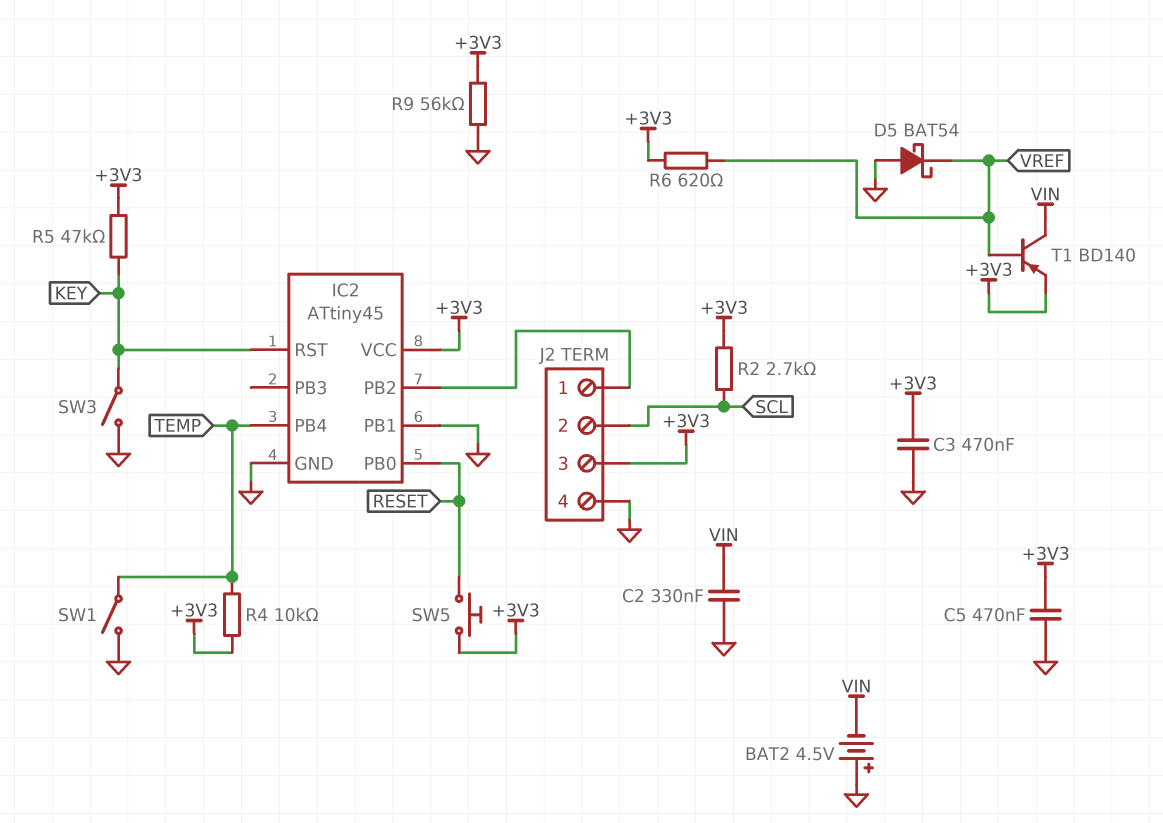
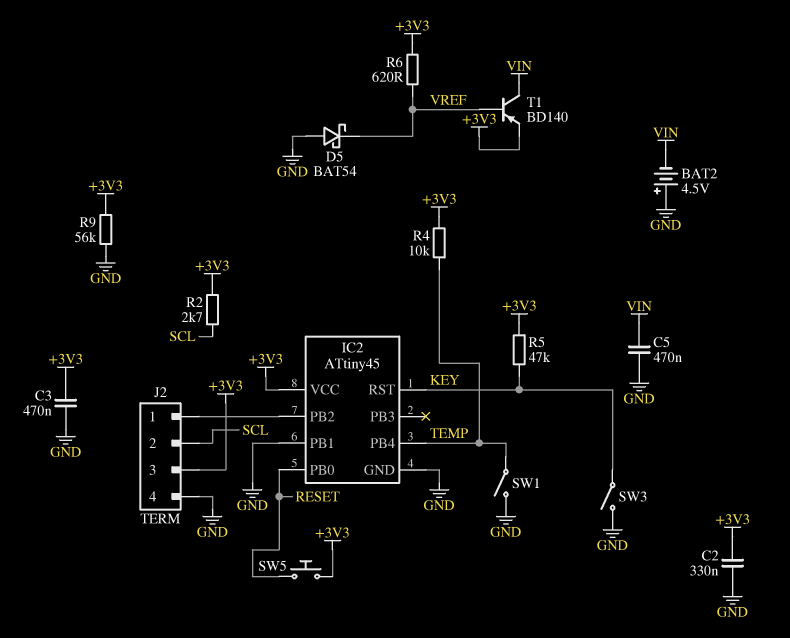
C2: 330nF (GND, VIN) -> 330nF (+3V3, GND)
C5: 470nF (+3V3, GND) -> 470nF (GND, VIN)

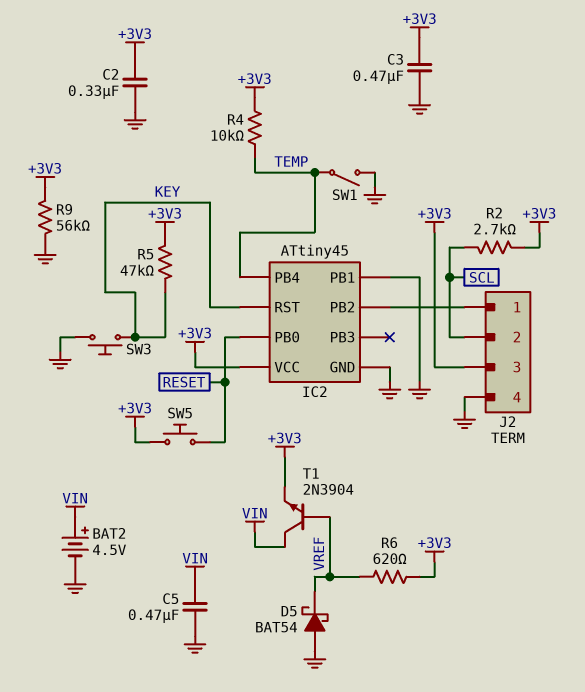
BAT2: 4.5V (plus GND, minus VIN) -> 4.5V (plus VIN, minus GND)
SW3: switch (GND, KEY) -> button (GND, KEY)
T1: PNP BD140 (B VREF, C VIN, E +3V3) -> NPN 2N3904 (B VREF, C VIN, E +3V3)

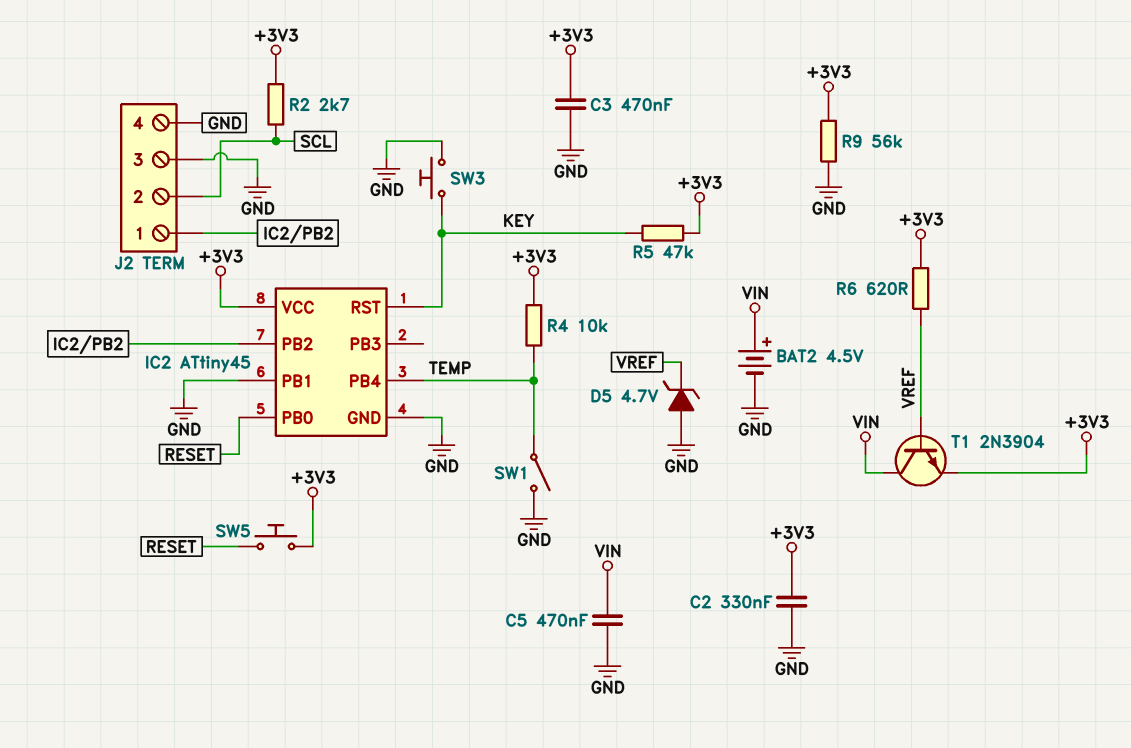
D5: schottky BAT54 (A GND, K VREF) -> zener 4.7V (A GND, K VREF)
J2 pin 3: +3V3 -> GND

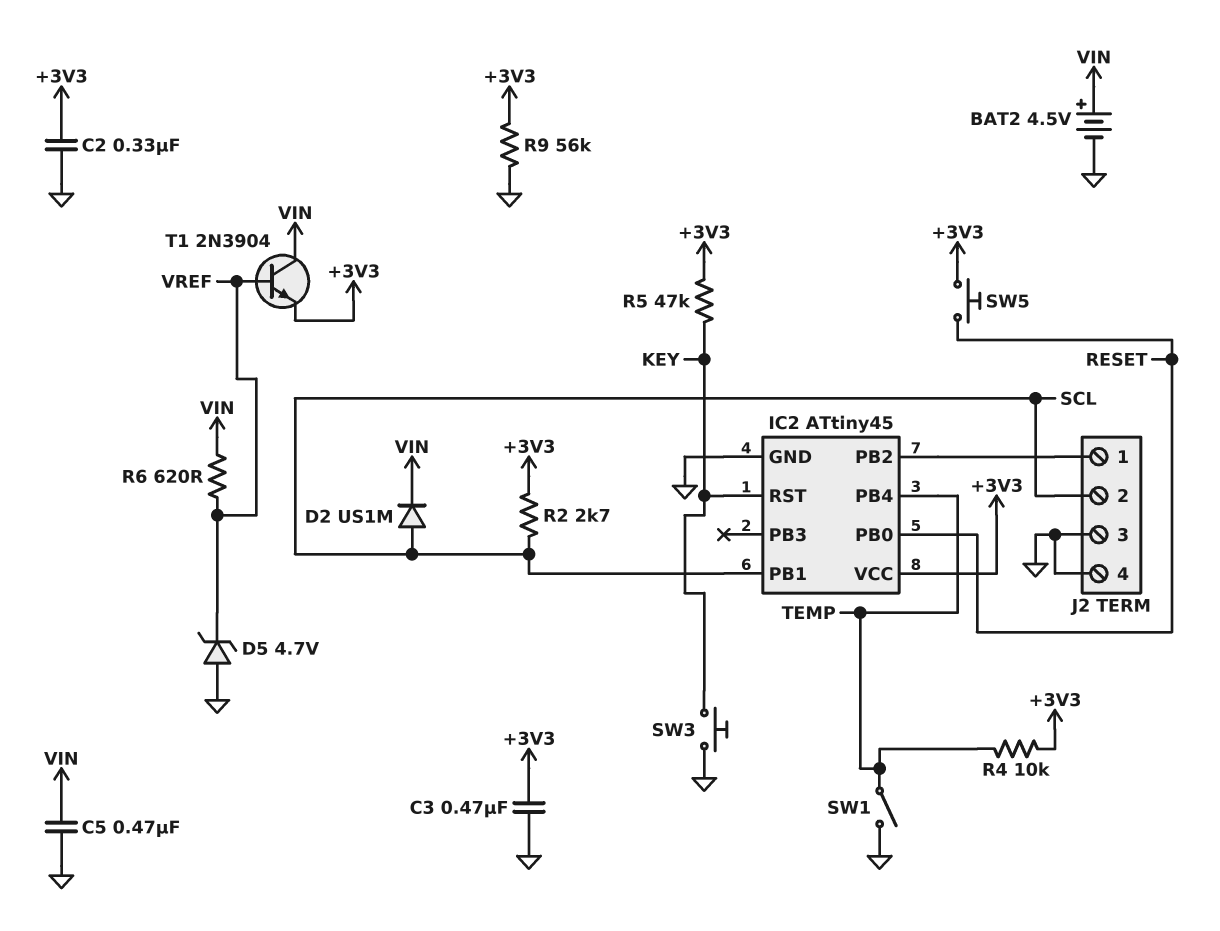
D2: none -> diode US1M (A SCL, K VIN)
IC2 pin PB1: GND -> SCL
R6: 620 (+3V3, VREF) -> 620 (VIN, VREF)

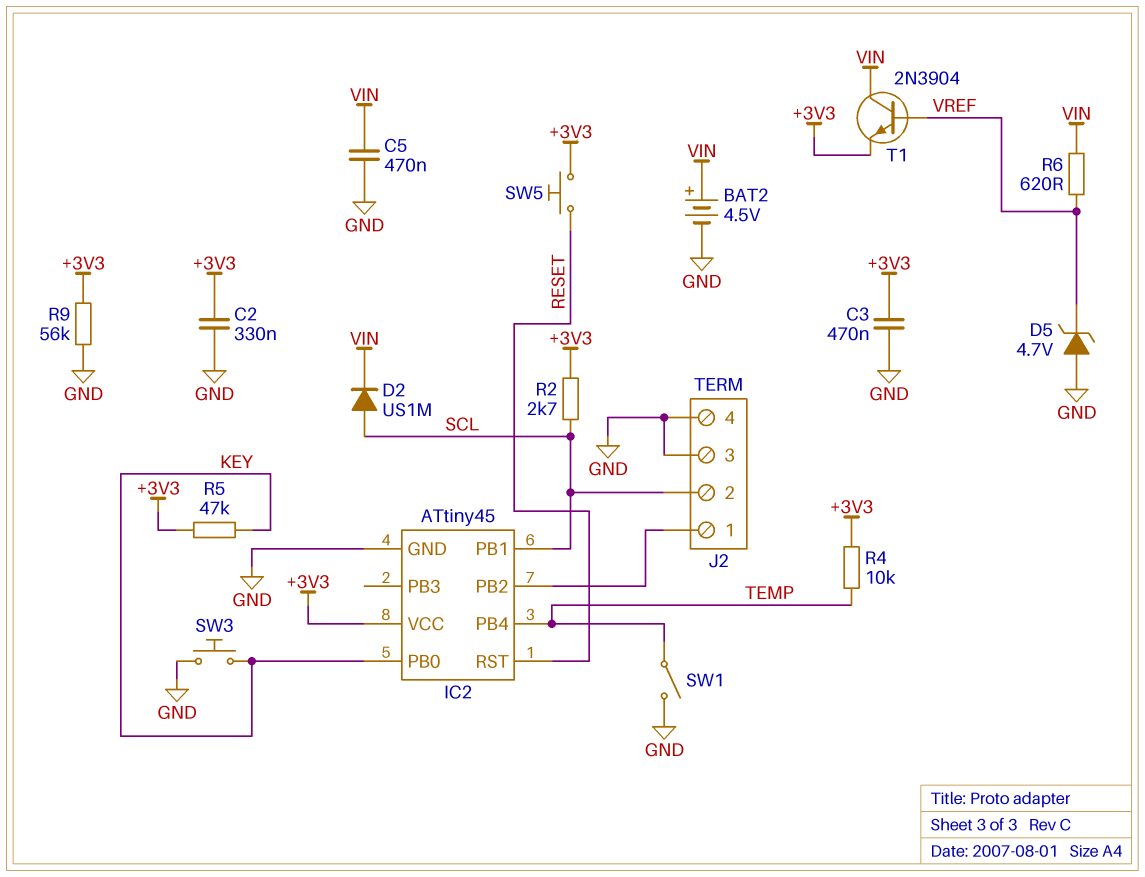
IC2 pin PB0: RESET -> KEY
IC2 pin RST: KEY -> RESET

